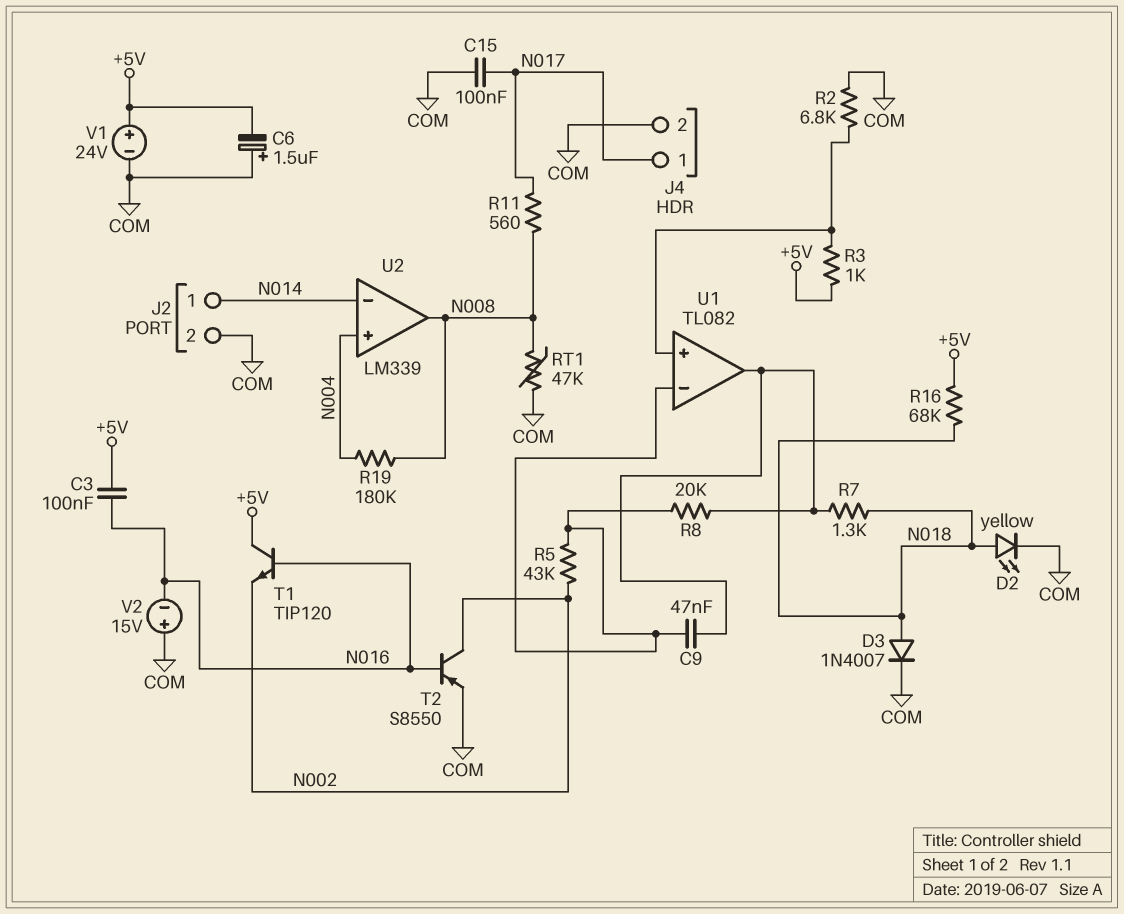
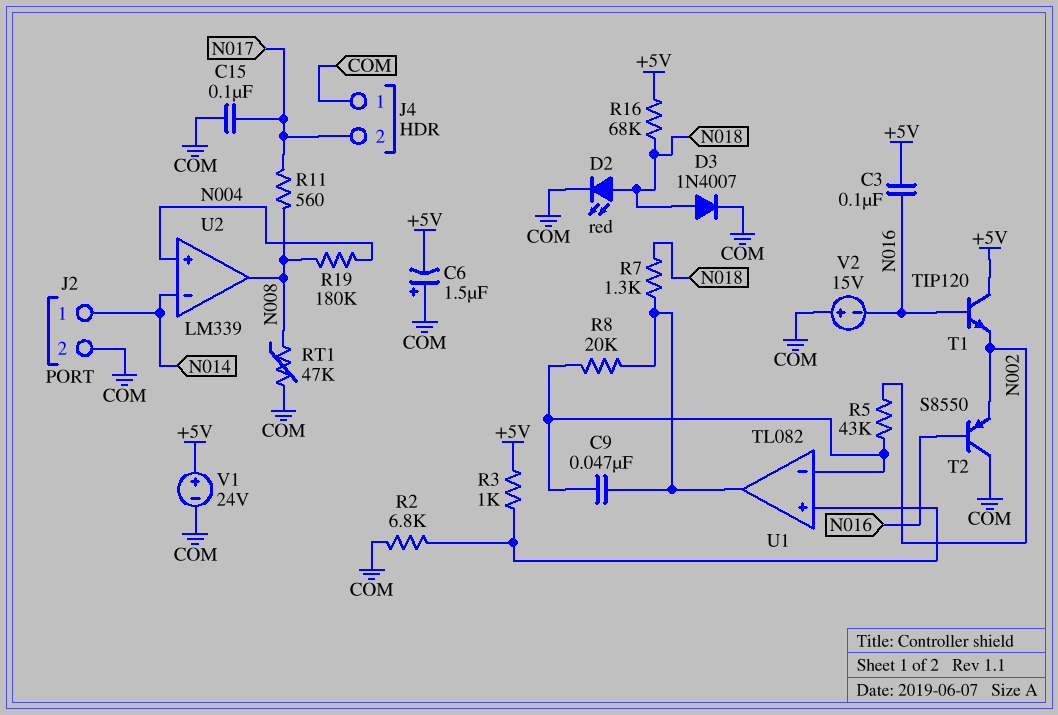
D2: LED yellow (A N018, K COM) -> LED red (A N018, K COM)
J4 pin 1: N017 -> COM
J4 pin 2: COM -> N017
T2: PNP S8550 (B N016, C N002, E COM) -> PNP S8550 (B N016, C COM, E N002)

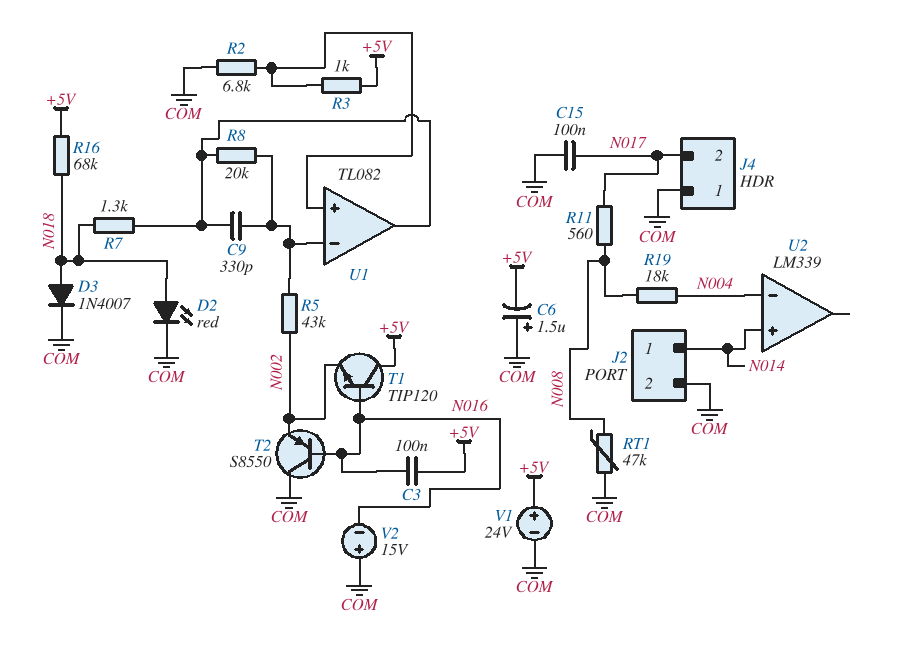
C9: 47nF (U1/in-, U1/out) -> 330pF (U1/in-, U1/out)
R19: 180k (N004, N008) -> 18k (N004, N008)
U2 pin in+: N004 -> N014
U2 pin in-: N014 -> N004
U2 pin out: N008 -> none

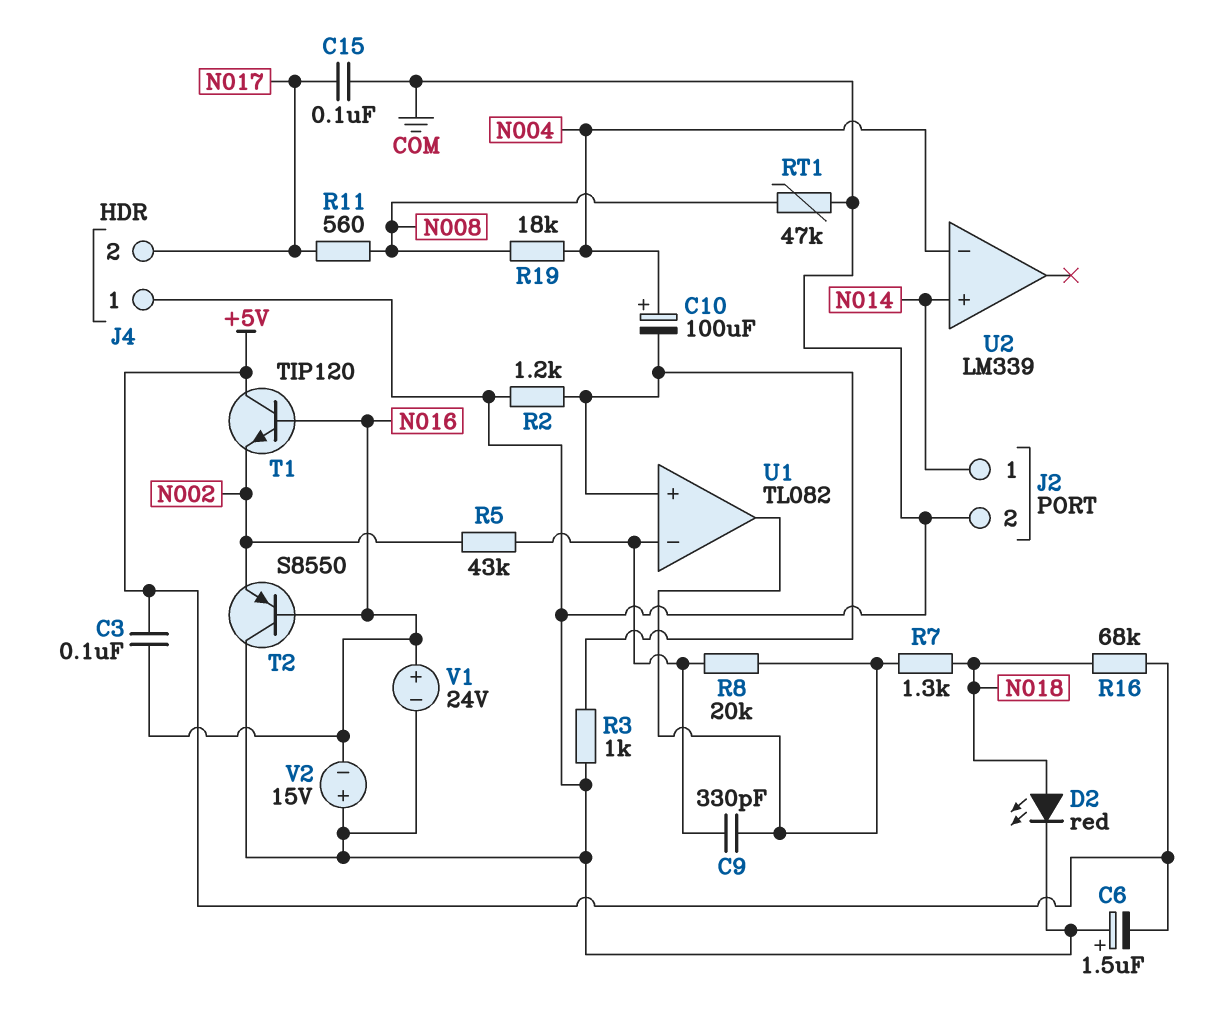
C10: none -> 100uF (plus N004, minus U1/in+)
D3: diode 1N4007 (A N018, K COM) -> none
R2: 6.8k (COM, U1/in+) -> 1.2k (COM, U1/in+)
R3: 1k (+5V, U1/in+) -> 1k (COM, U1/in+)
V1: 24V (plus +5V, minus COM) -> 24V (plus N016, minus COM)

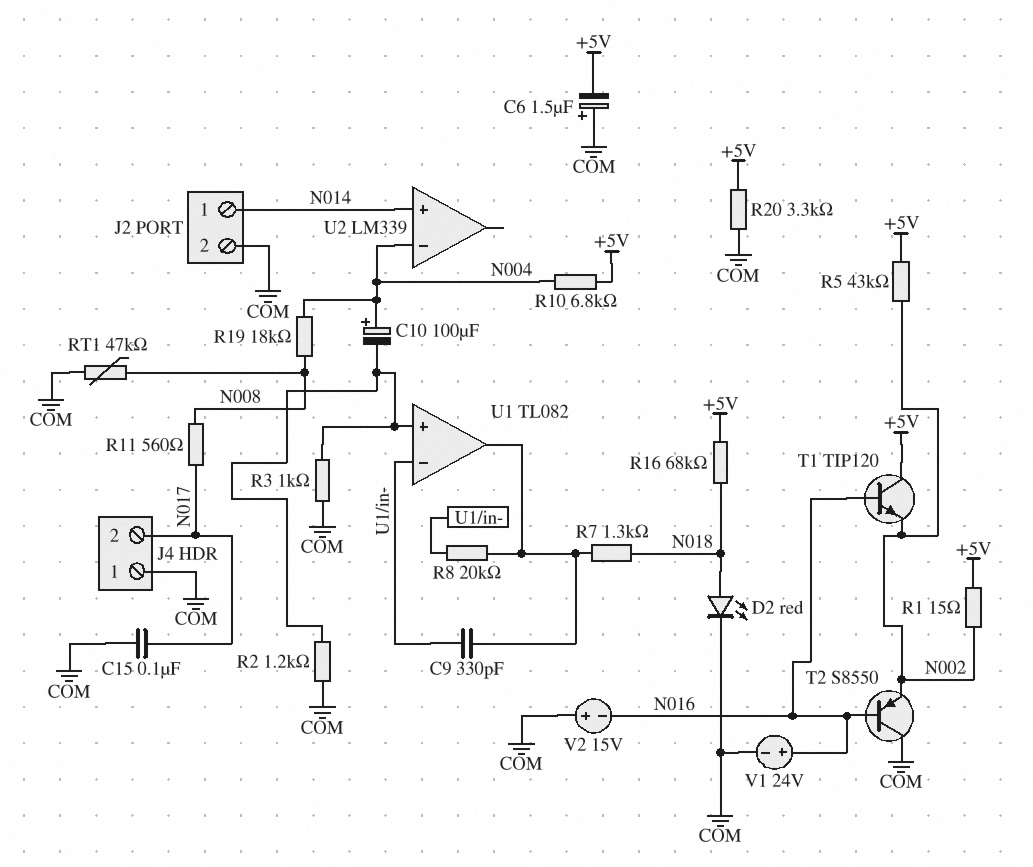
C3: 100nF (+5V, N016) -> none
R1: none -> 15 (+5V, N002)
R5: 43k (N002, U1/in-) -> 43k (+5V, N002)
R10: none -> 6.8k (+5V, N004)
R20: none -> 3.3k (+5V, COM)

